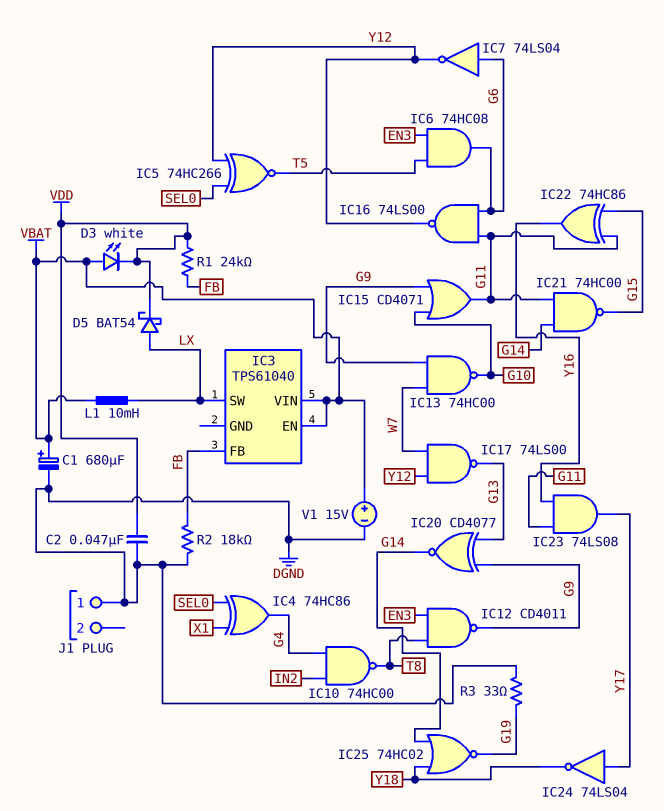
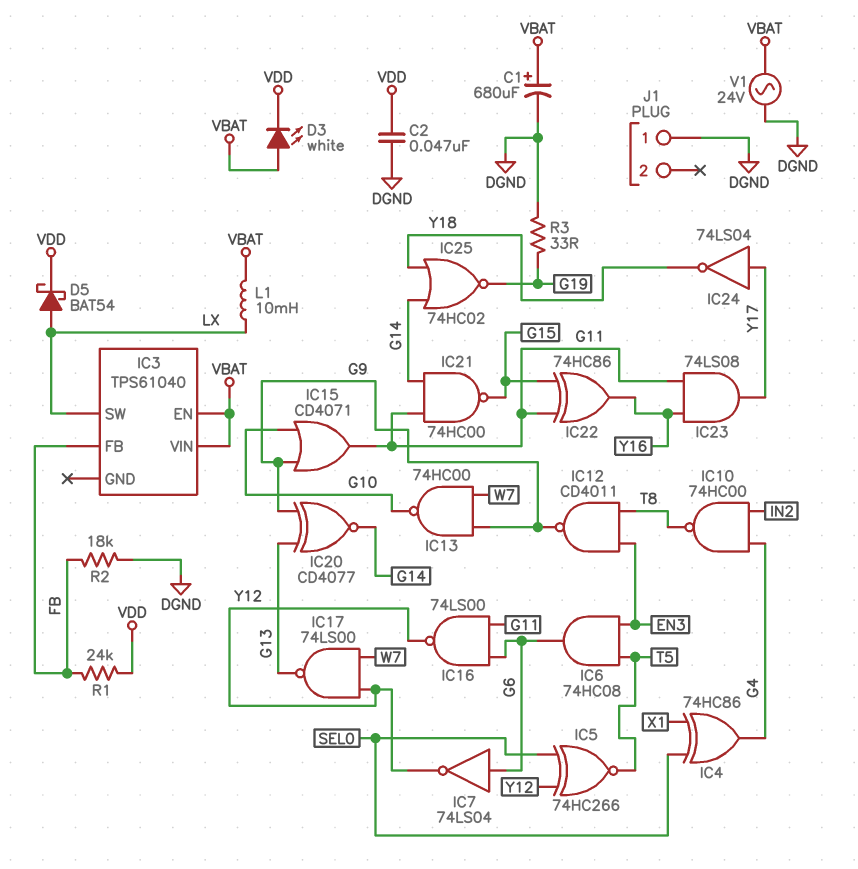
V1: 15V (plus VBAT, minus DGND) -> AC 24V (DGND, VBAT)

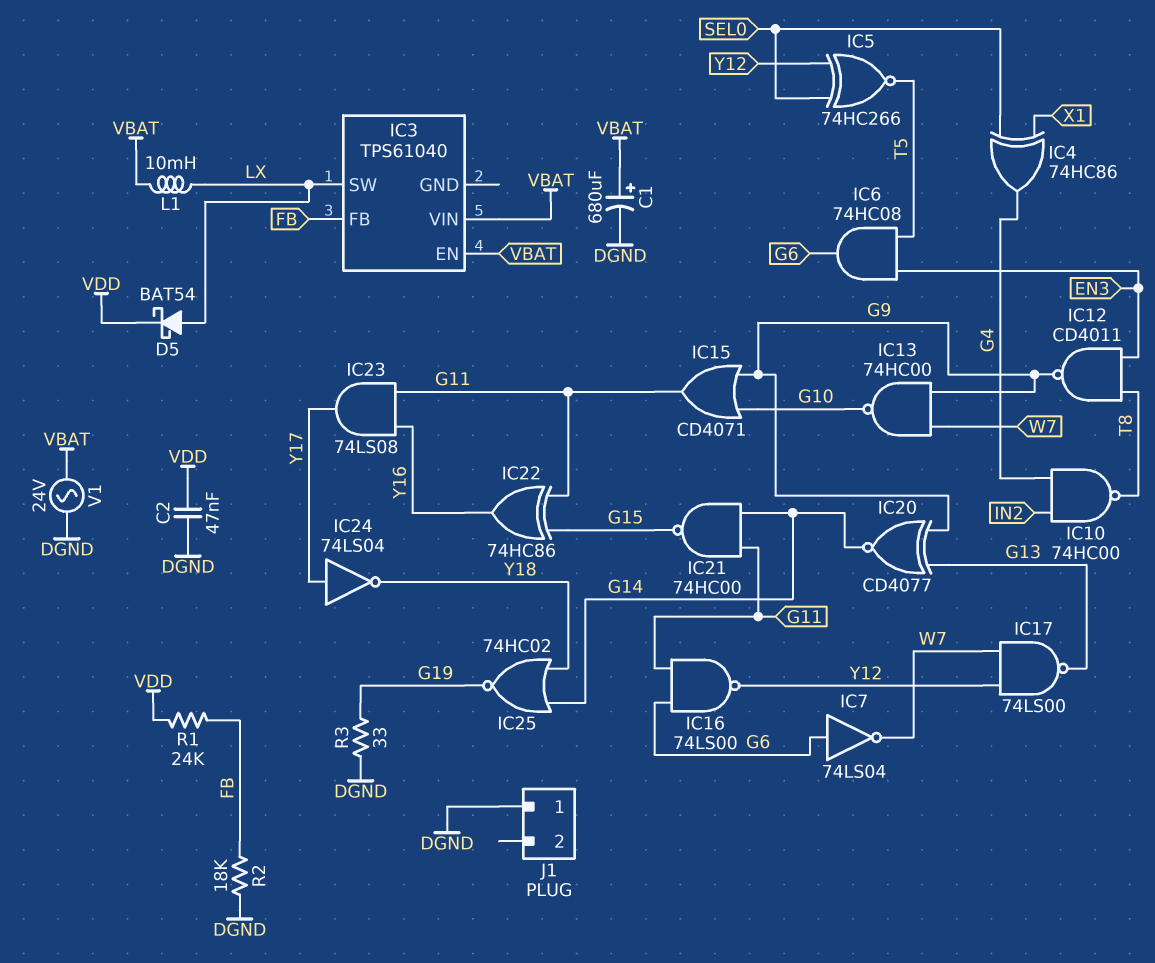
D3: LED white (A VBAT, K VDD) -> none
IC7: NOT 74LS04 (in G6, out Y12) -> NOT 74LS04 (in G6, out W7)

